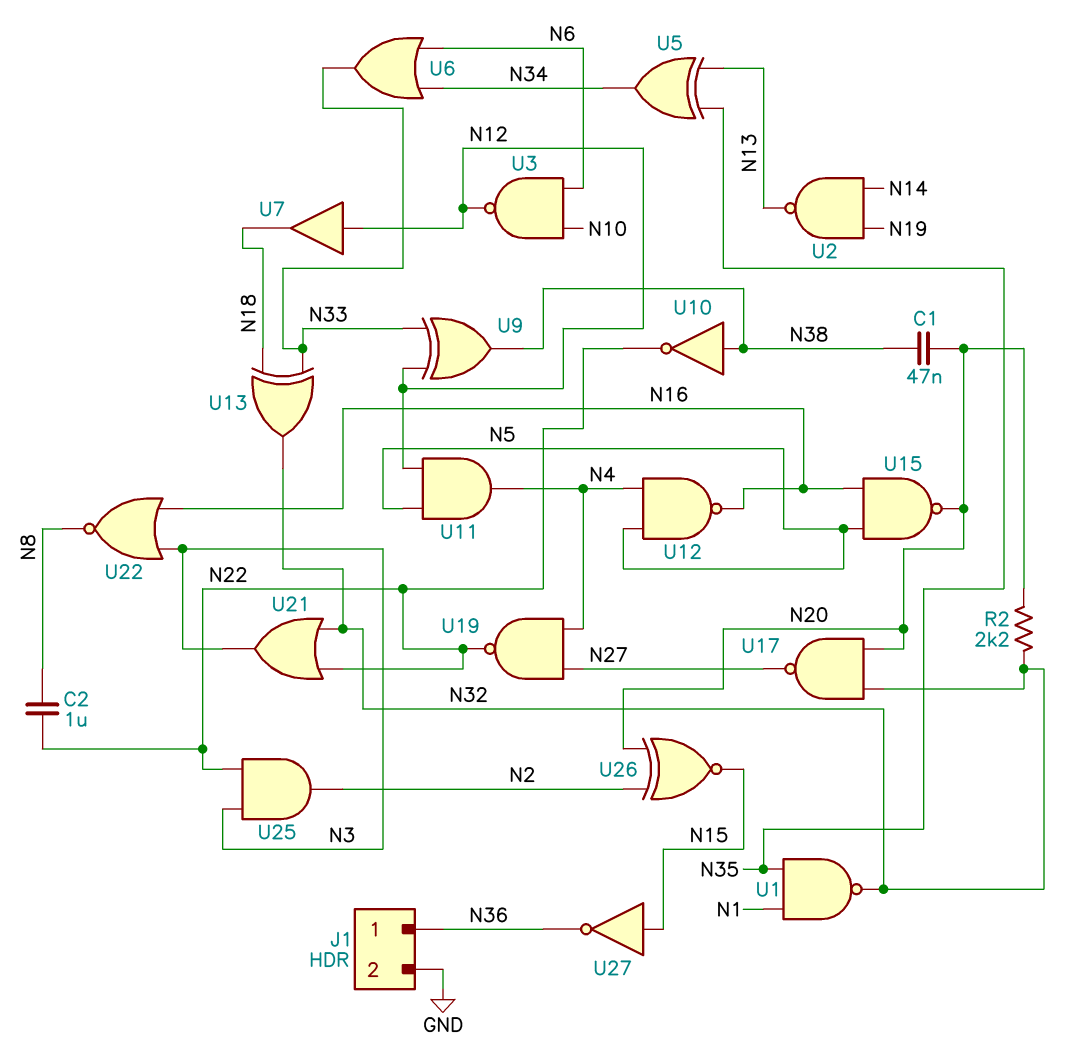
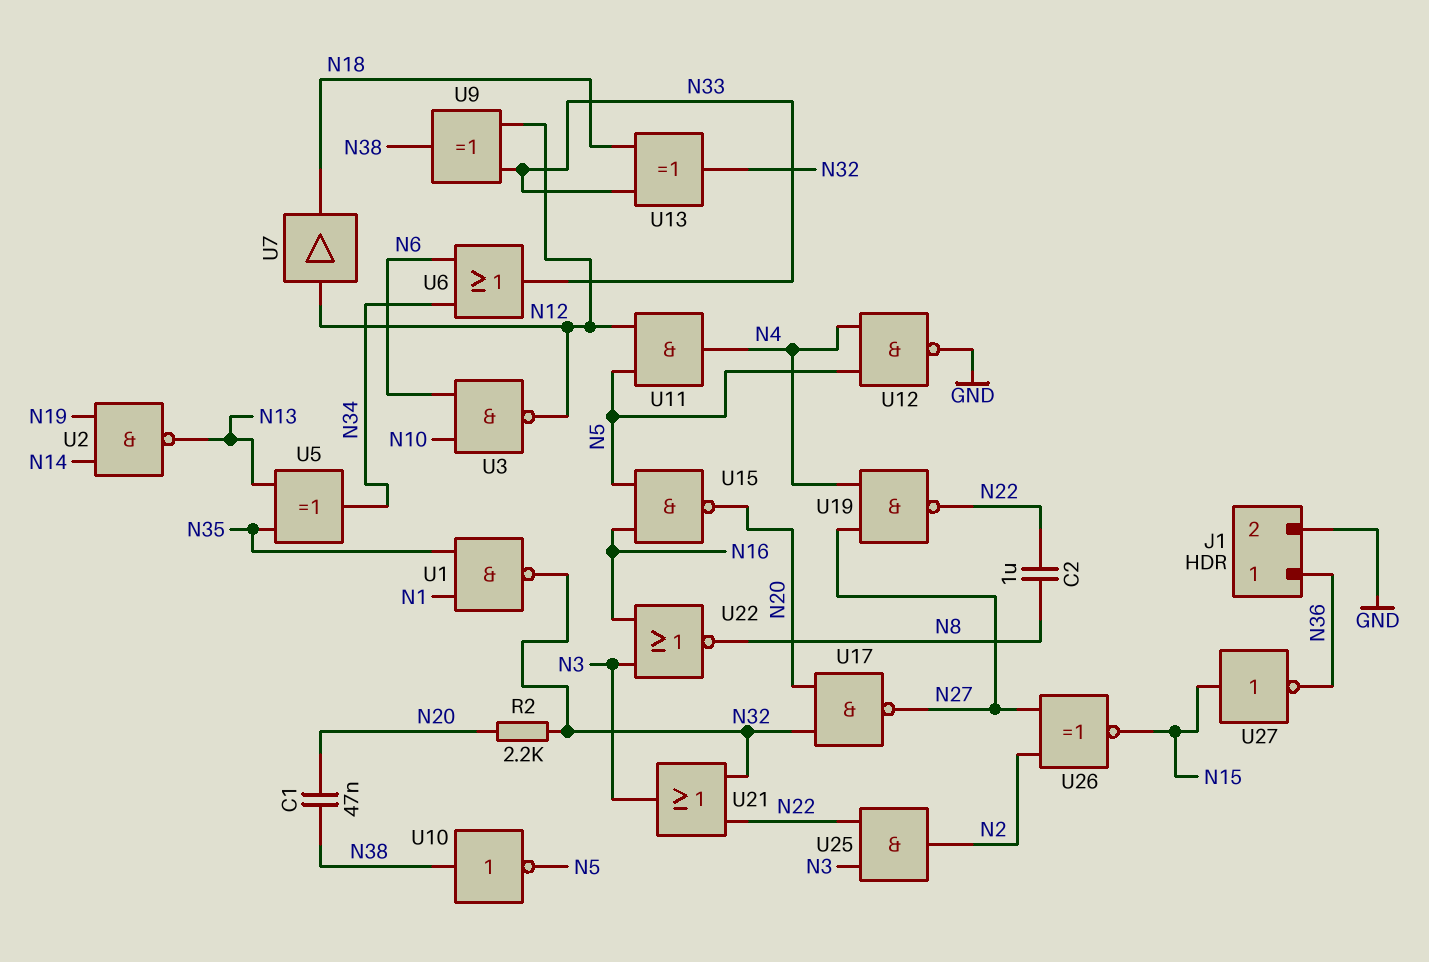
U10: NOT (in N38, out N22) -> NOT (in N38, out N5)
U12: NAND (in N4, in N5, out N16) -> NAND (in N4, in N5, out GND)
U26: XNOR (in N2, in N20, out N15) -> XNOR (in N2, in N27, out N15)

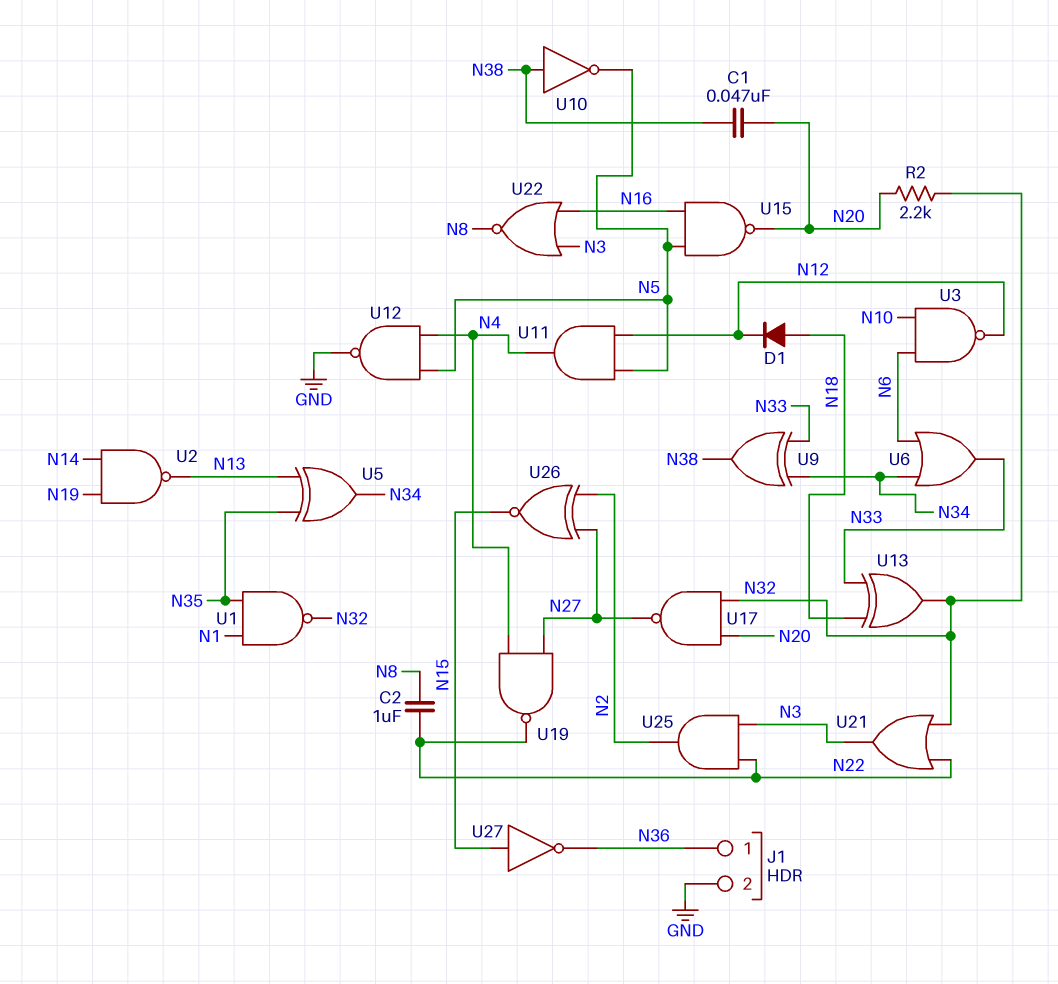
D1: none -> diode (A N18, K N12)
U7: buffer (in N12, out N18) -> none
U9: XOR (in N12, in N33, out N38) -> XOR (in N33, in N34, out N38)

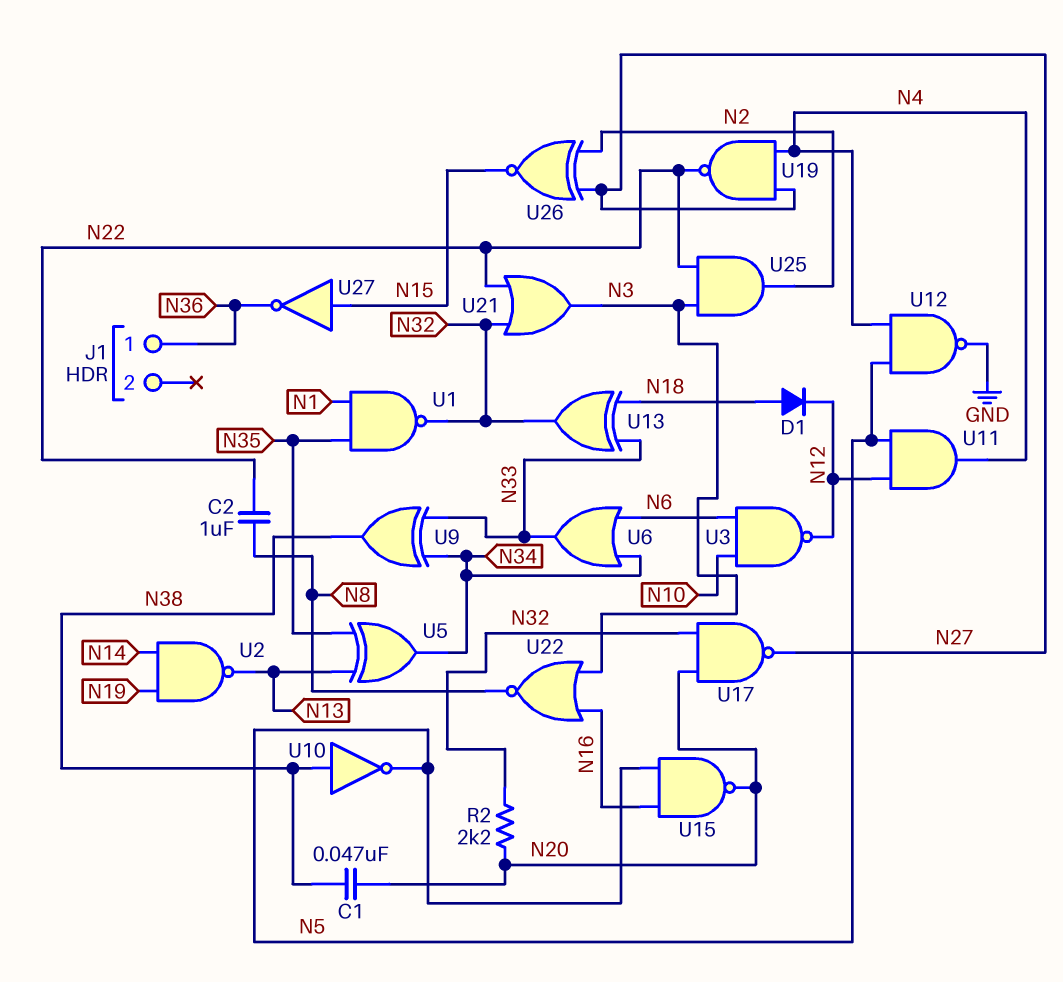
J1 pin 2: GND -> none

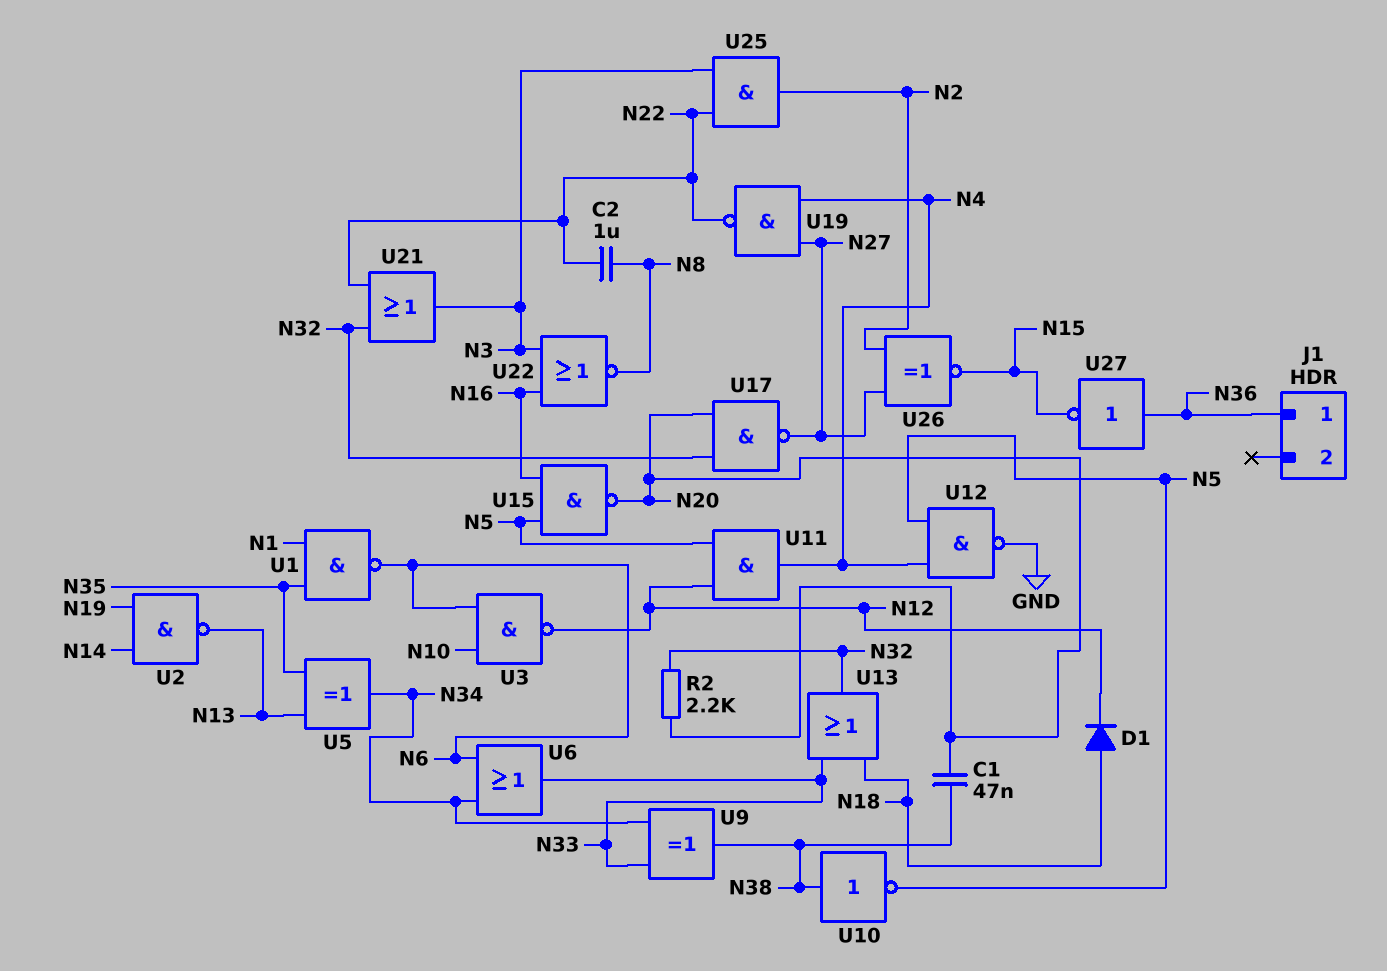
U1: NAND (in N1, in N35, out N32) -> NAND (in N1, in N35, out N6)
U13: XOR (in N18, in N33, out N32) -> OR (in N18, in N33, out N32)
U27: NOT (in N15, out N36) -> NOT (in N36, out N15)

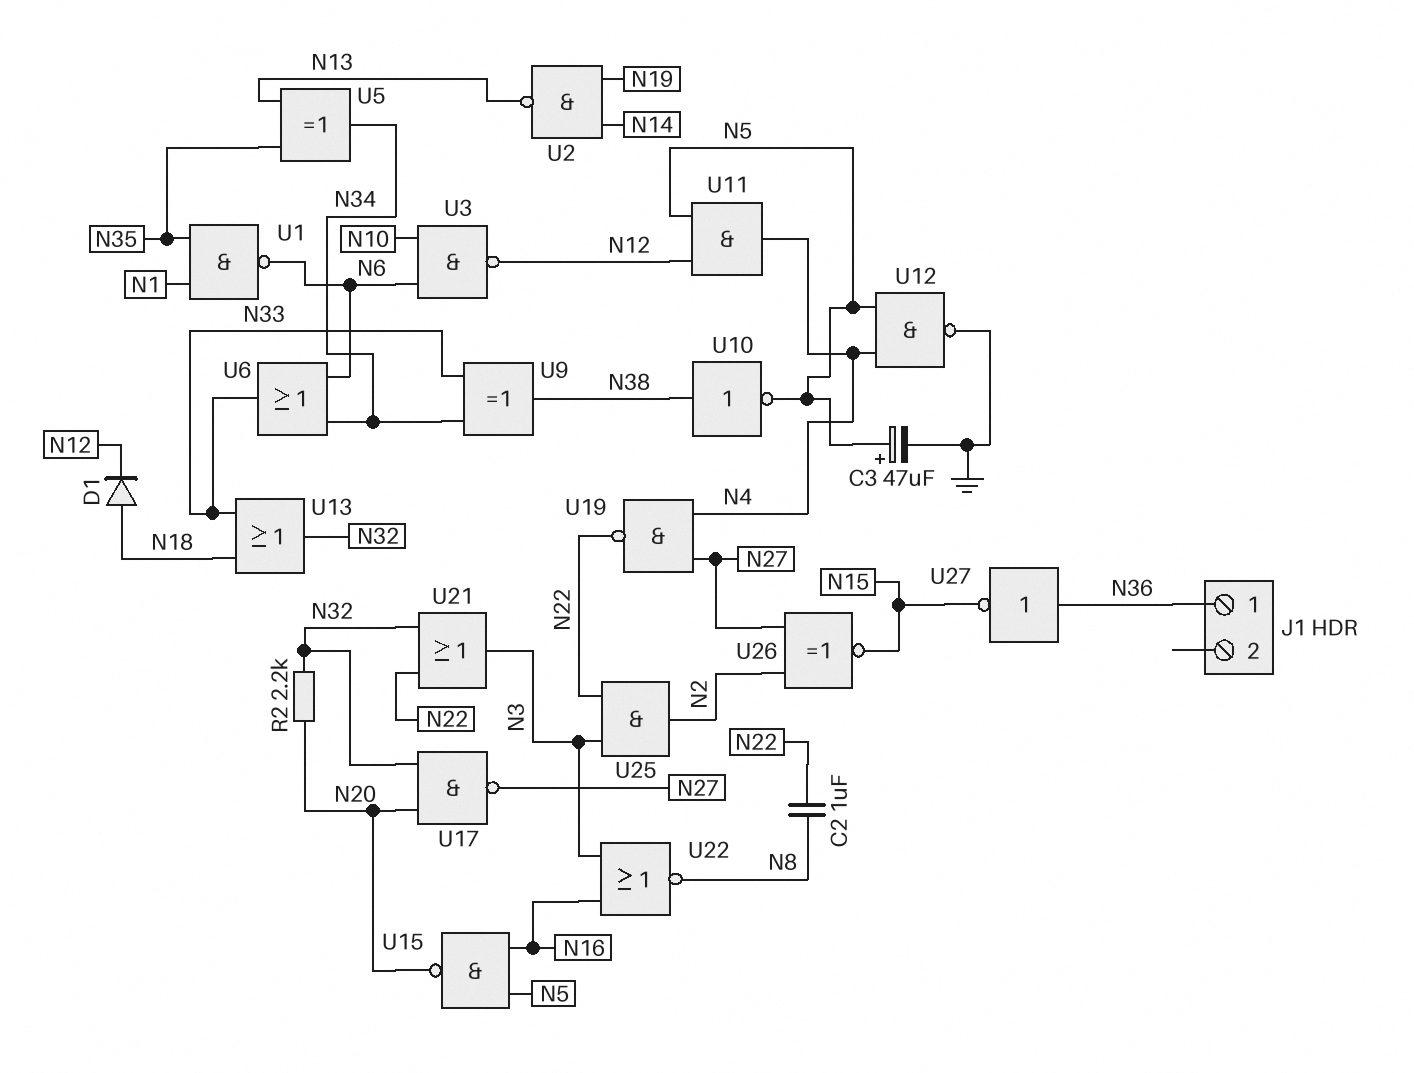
C1: 47nF (N20, N38) -> none
C3: none -> 47uF (plus N5, minus GND)

